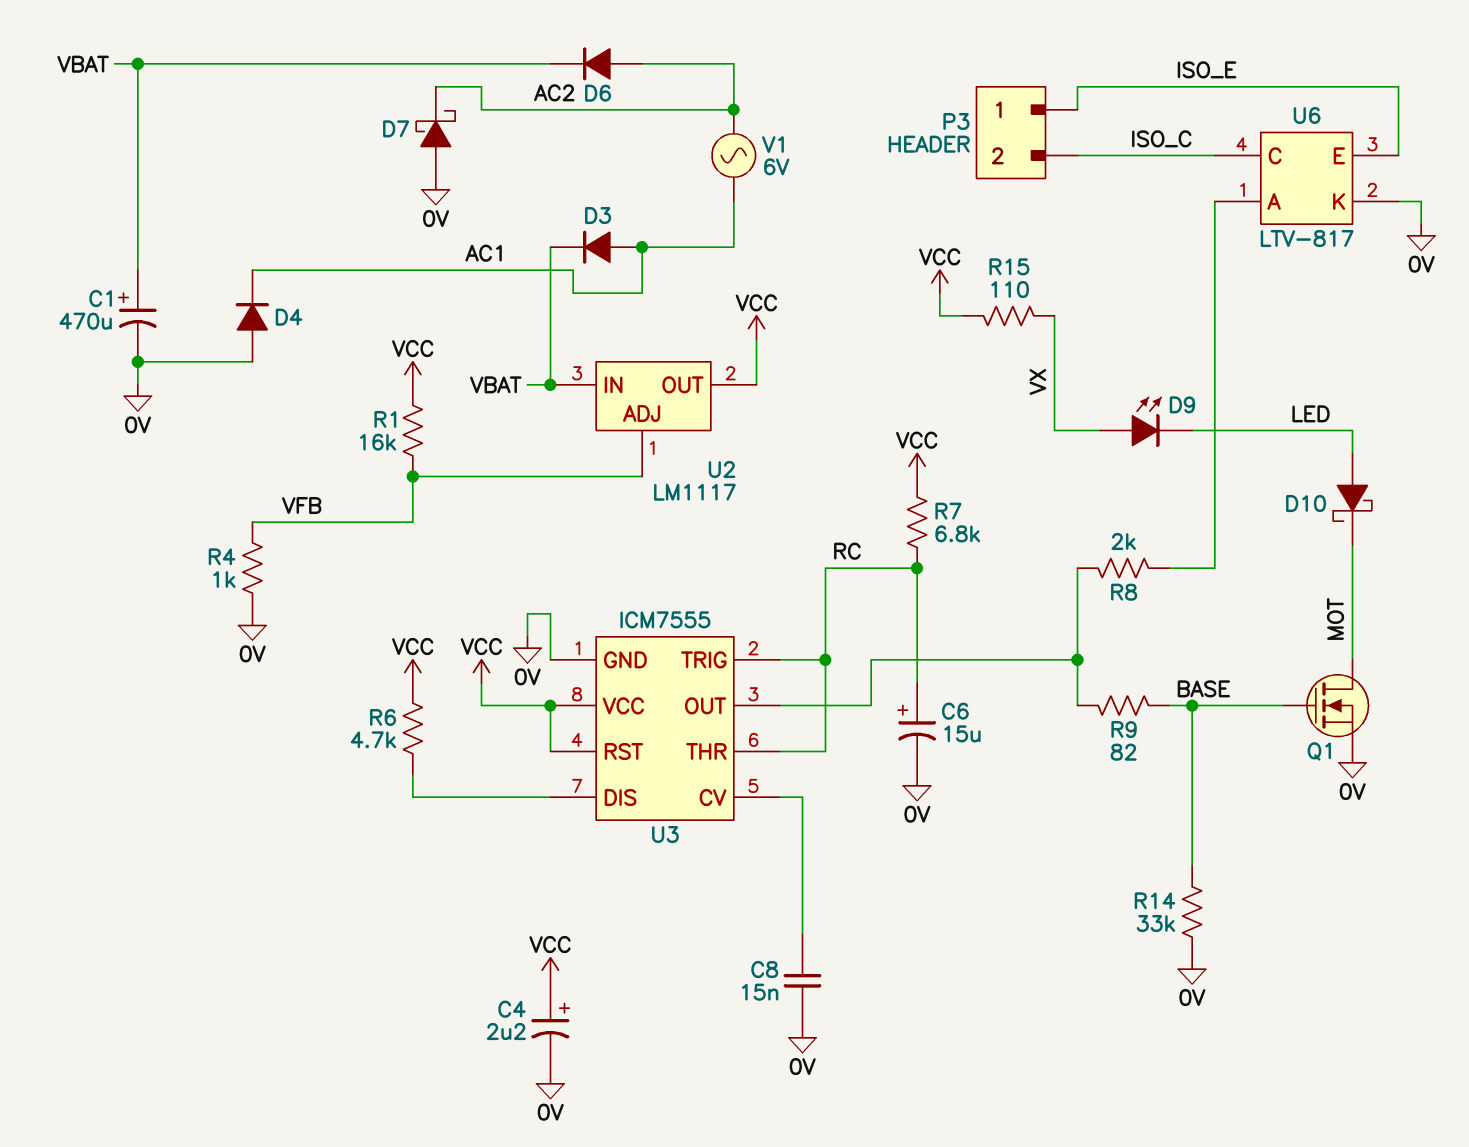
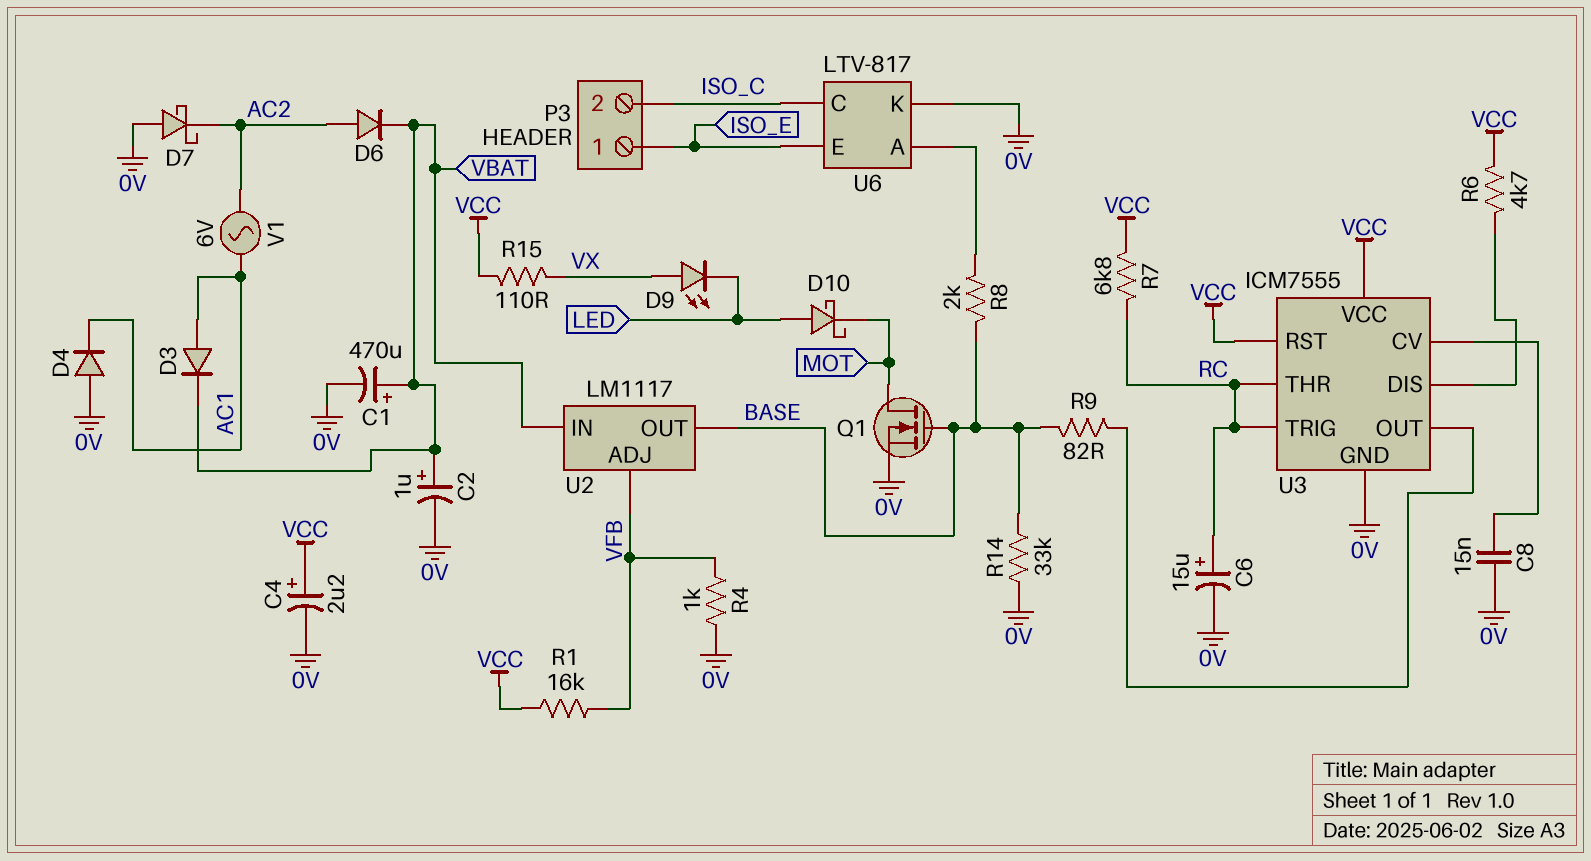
C2: none -> 1uF (plus VBAT, minus 0V)
R8: 2k (U3/OUT, U6/A) -> 2k (BASE, U6/A)
U2 pin OUT: VCC -> BASE

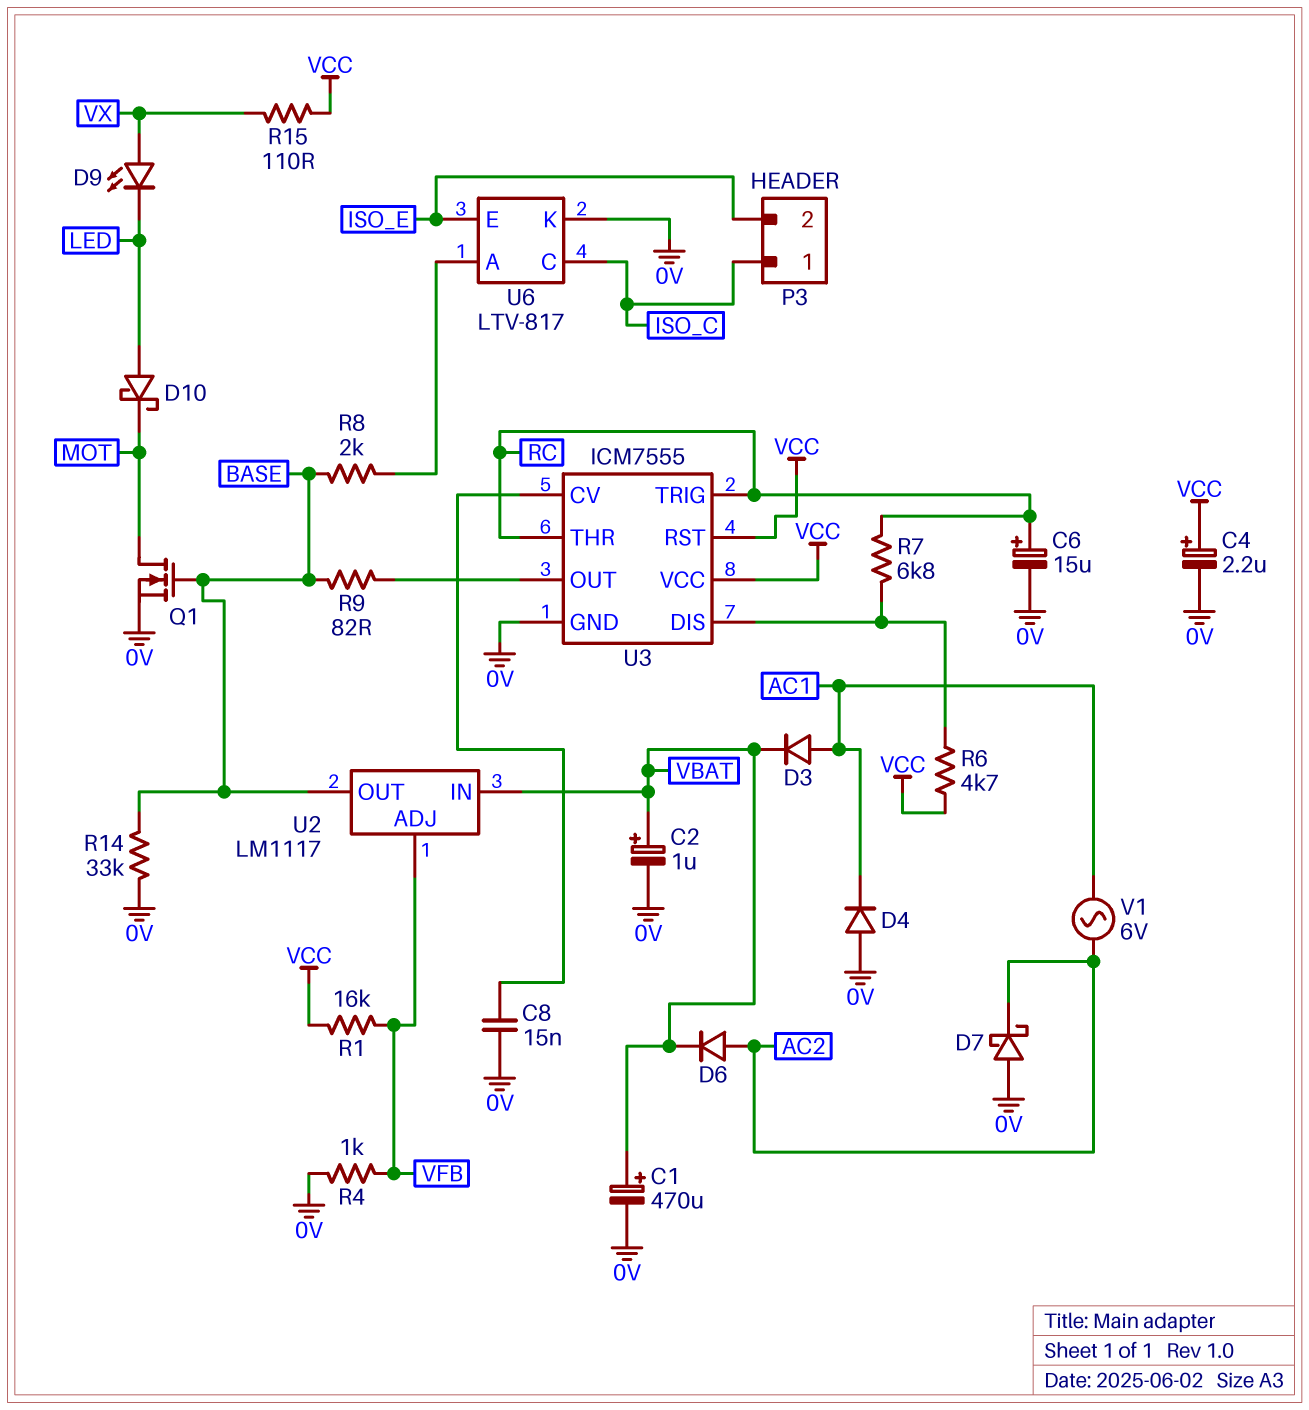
P3 pin 1: ISO_E -> ISO_C
P3 pin 2: ISO_C -> ISO_E
R7: 6.8k (RC, VCC) -> 6.8k (RC, U3/DIS)

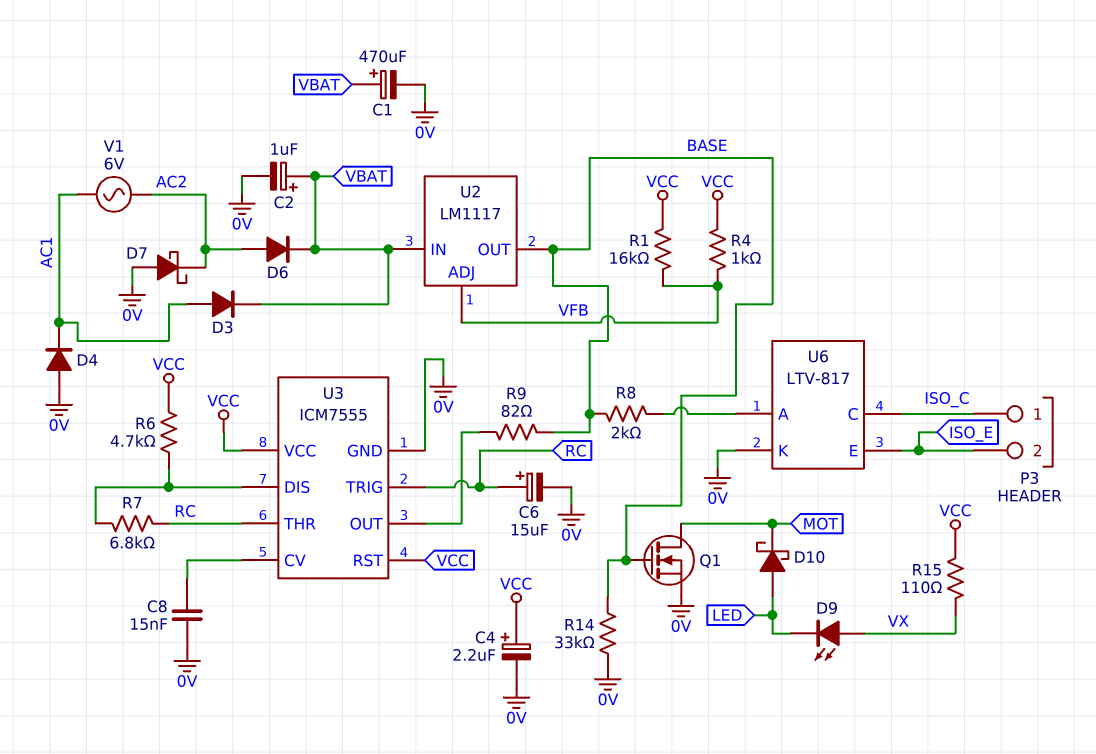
R4: 1k (0V, VFB) -> 1k (VCC, VFB)

